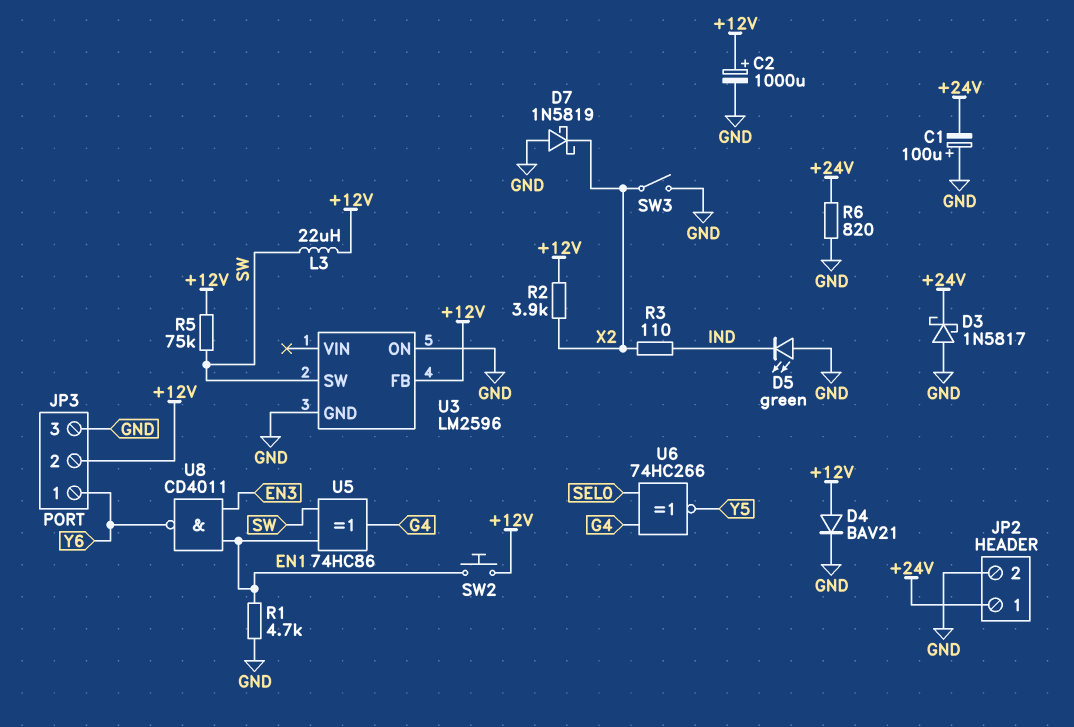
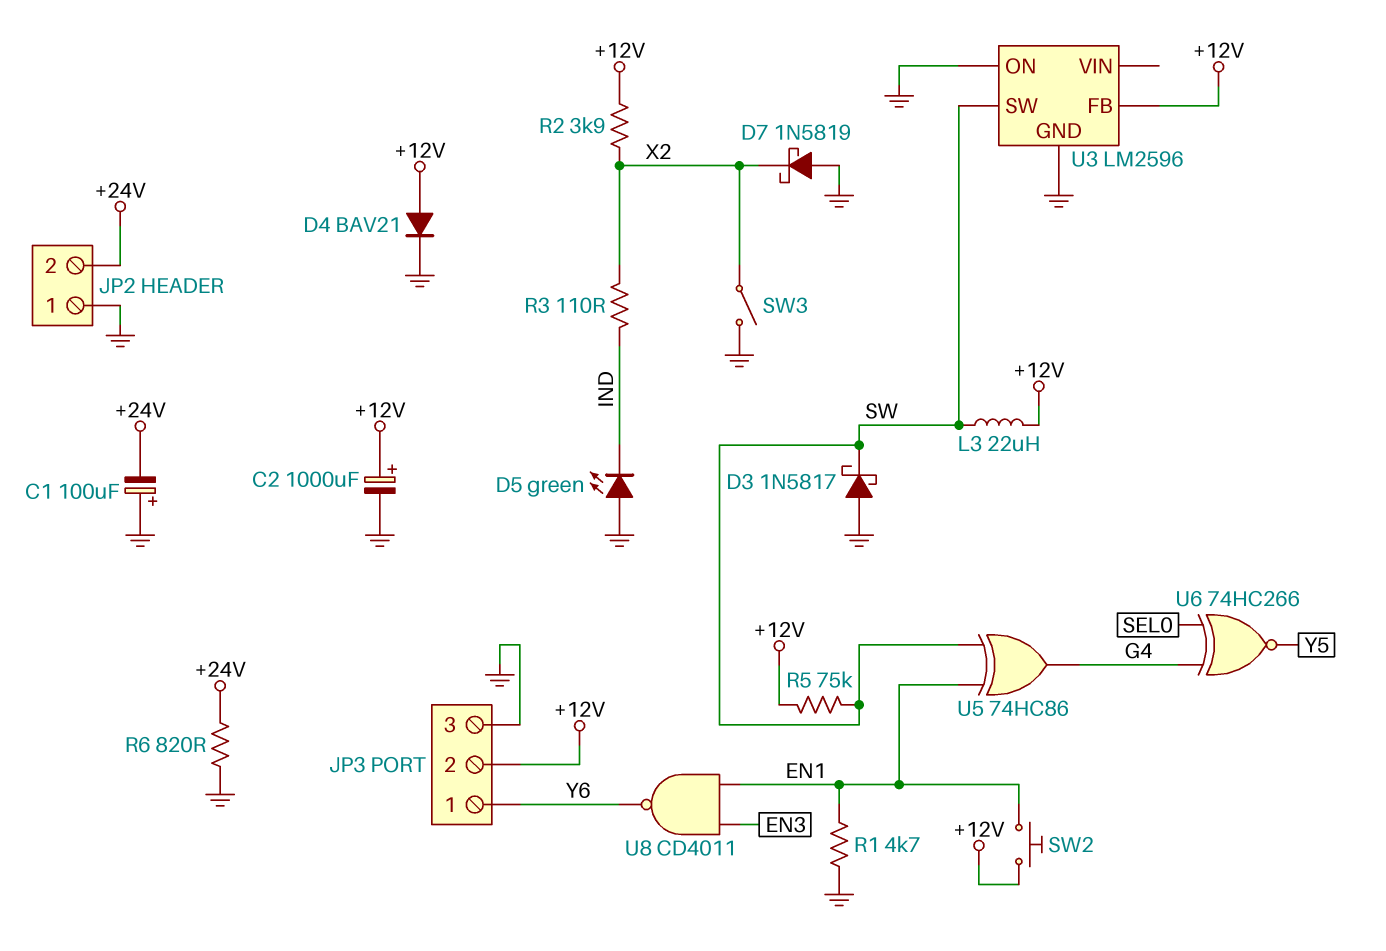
D3: schottky 1N5817 (A GND, K +24V) -> schottky 1N5817 (A GND, K SW)
JP2 pin 1: +24V -> GND
JP2 pin 2: GND -> +24V

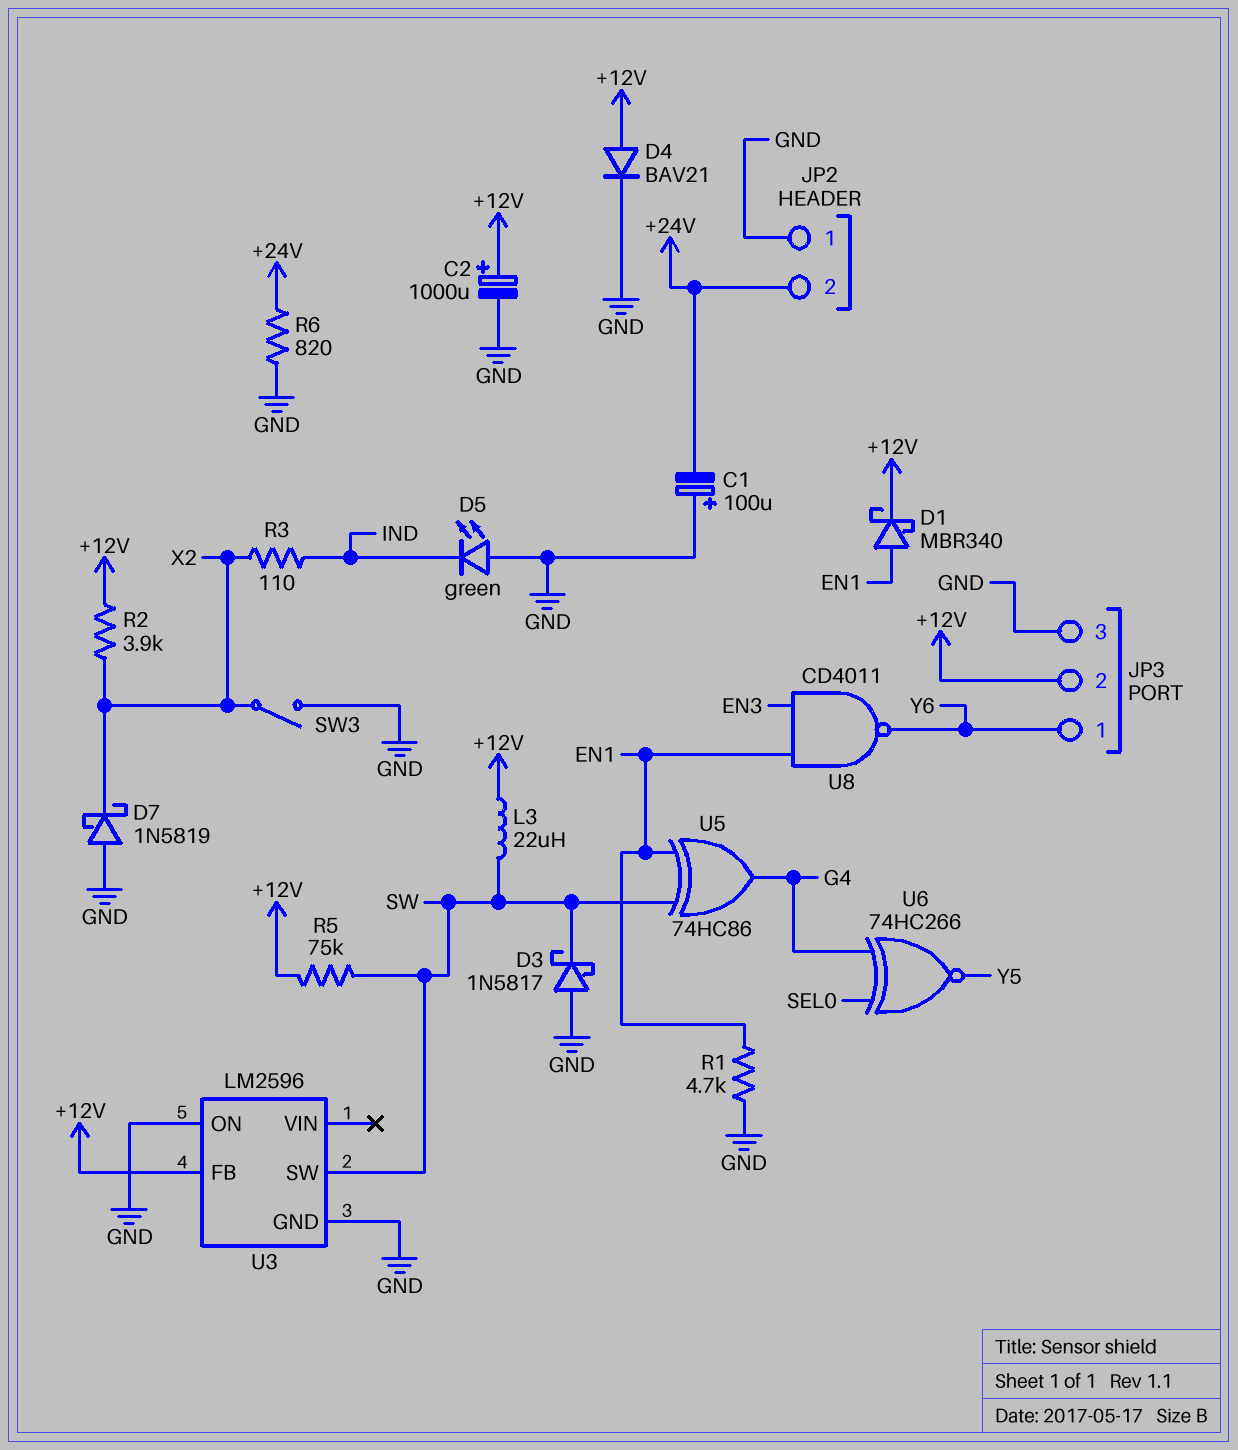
D1: none -> schottky MBR340 (A EN1, K +12V)
SW2: button (+12V, EN1) -> none

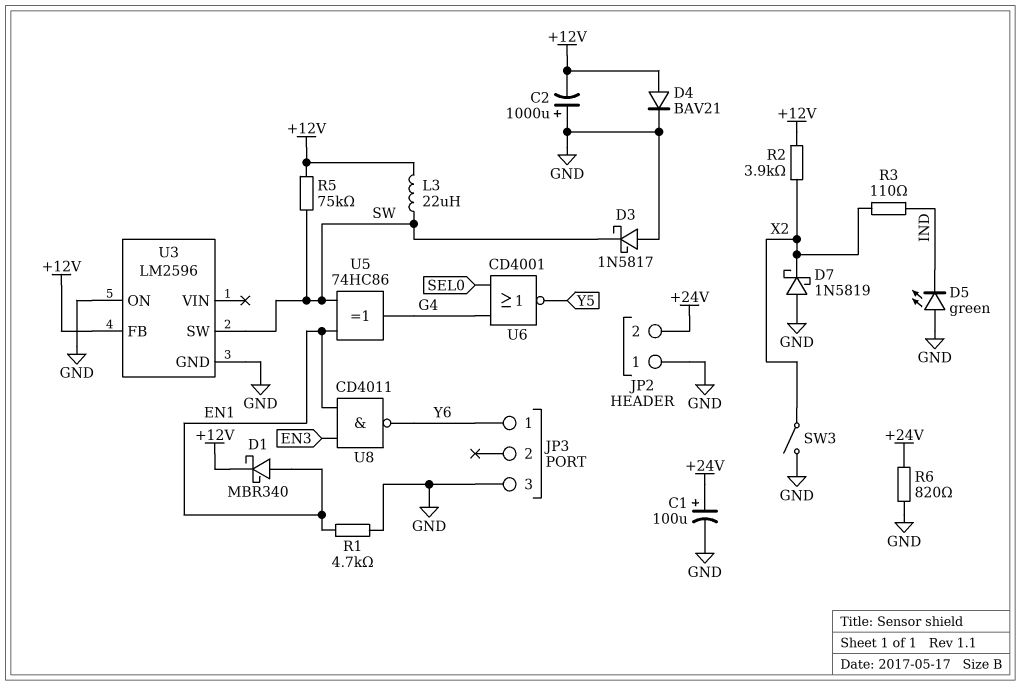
C1: 100uF (plus GND, minus +24V) -> 100uF (plus +24V, minus GND)
C2: 1000uF (plus +12V, minus GND) -> 1000uF (plus GND, minus +12V)
JP3 pin 2: +12V -> none
U6: XNOR 74HC266 (in G4, in SEL0, out Y5) -> NOR CD4001 (in G4, in SEL0, out Y5)

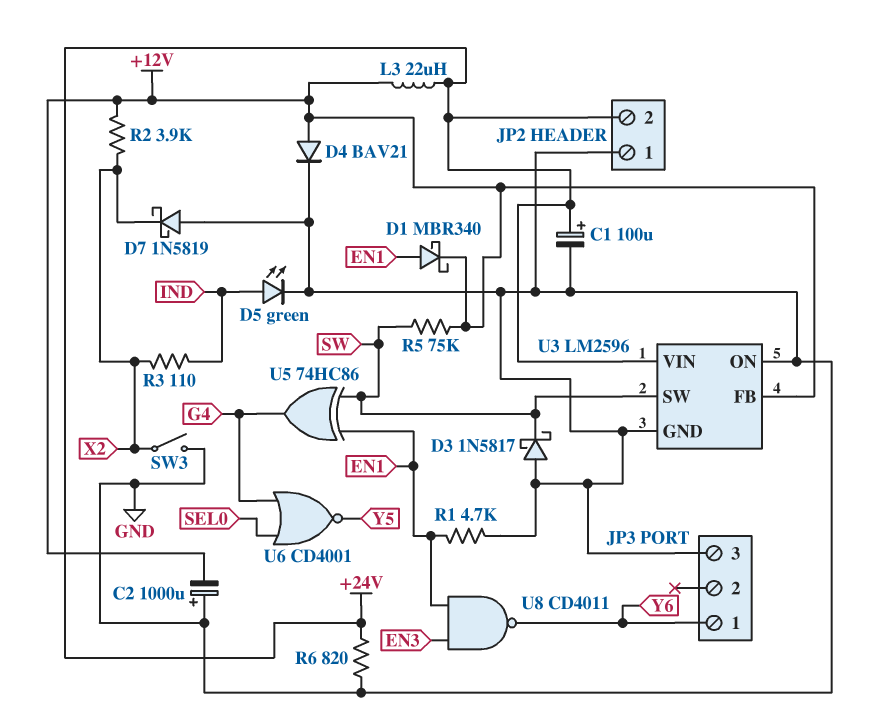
D5: LED green (A GND, K IND) -> LED green (A IND, K GND)
L3: 22uH (+12V, SW) -> 22uH (+12V, +24V)
U3 pin VIN: none -> +24V

